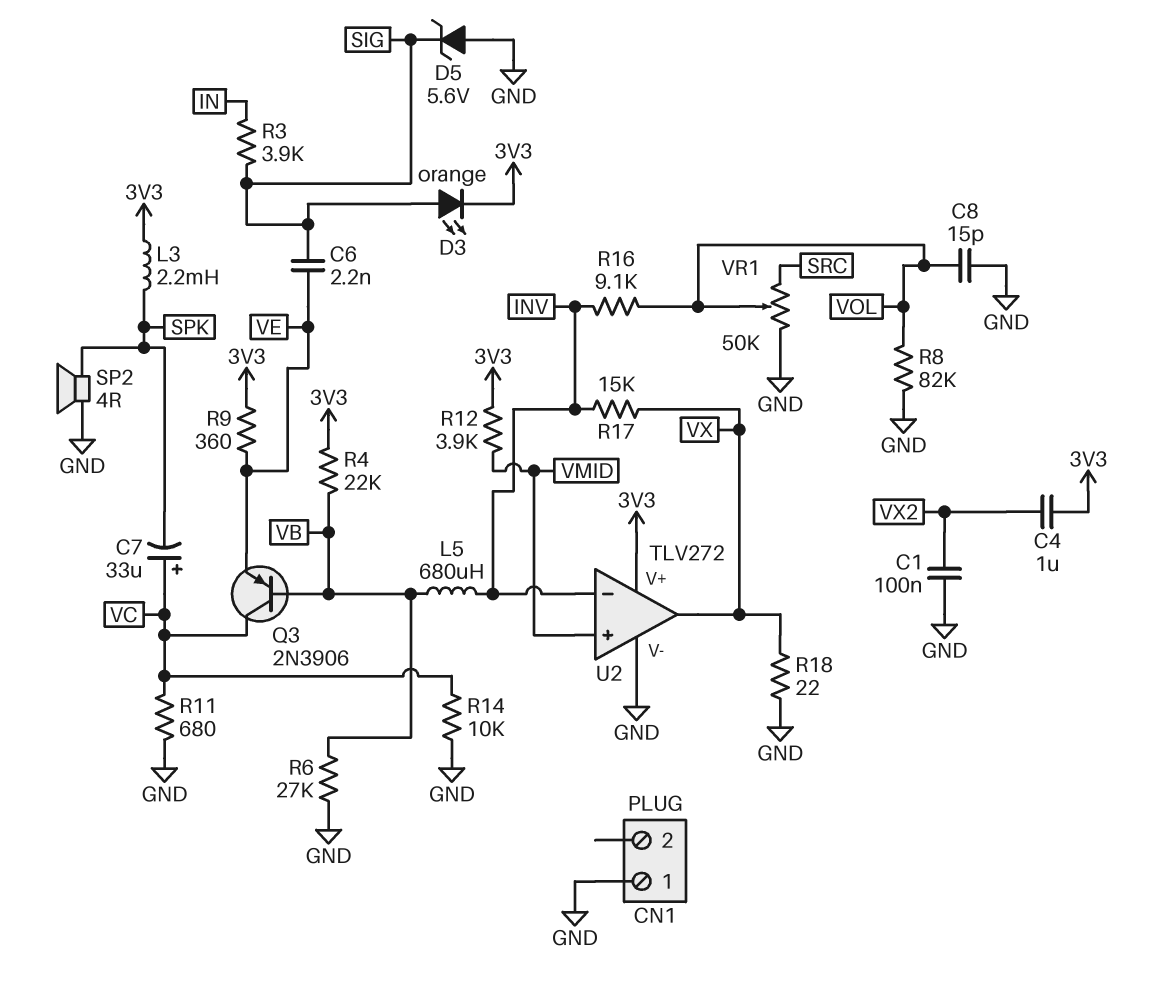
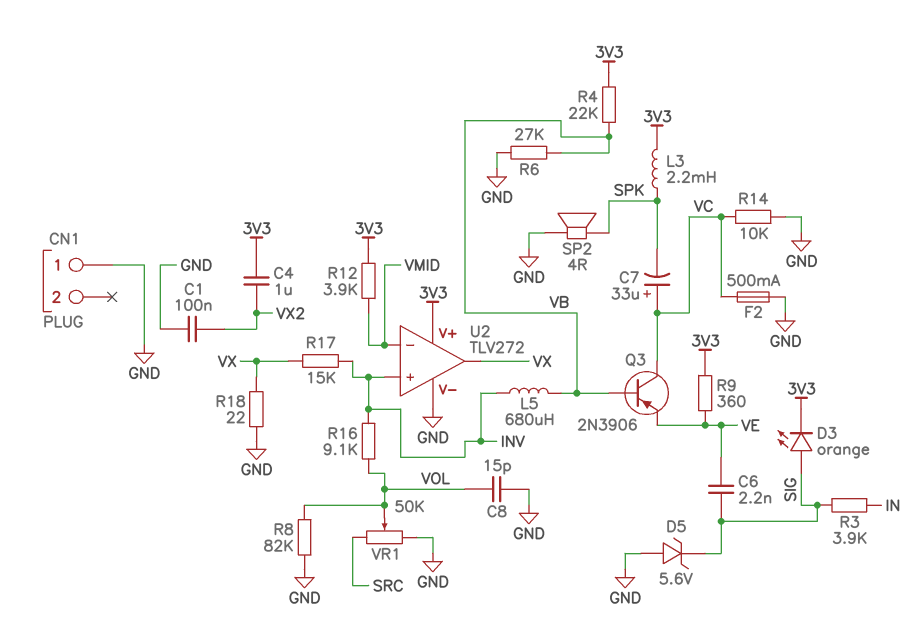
F2: none -> 500mA (GND, VC)
R11: 680 (GND, VC) -> none
U2 pin in+: VMID -> INV
U2 pin in-: INV -> VMID

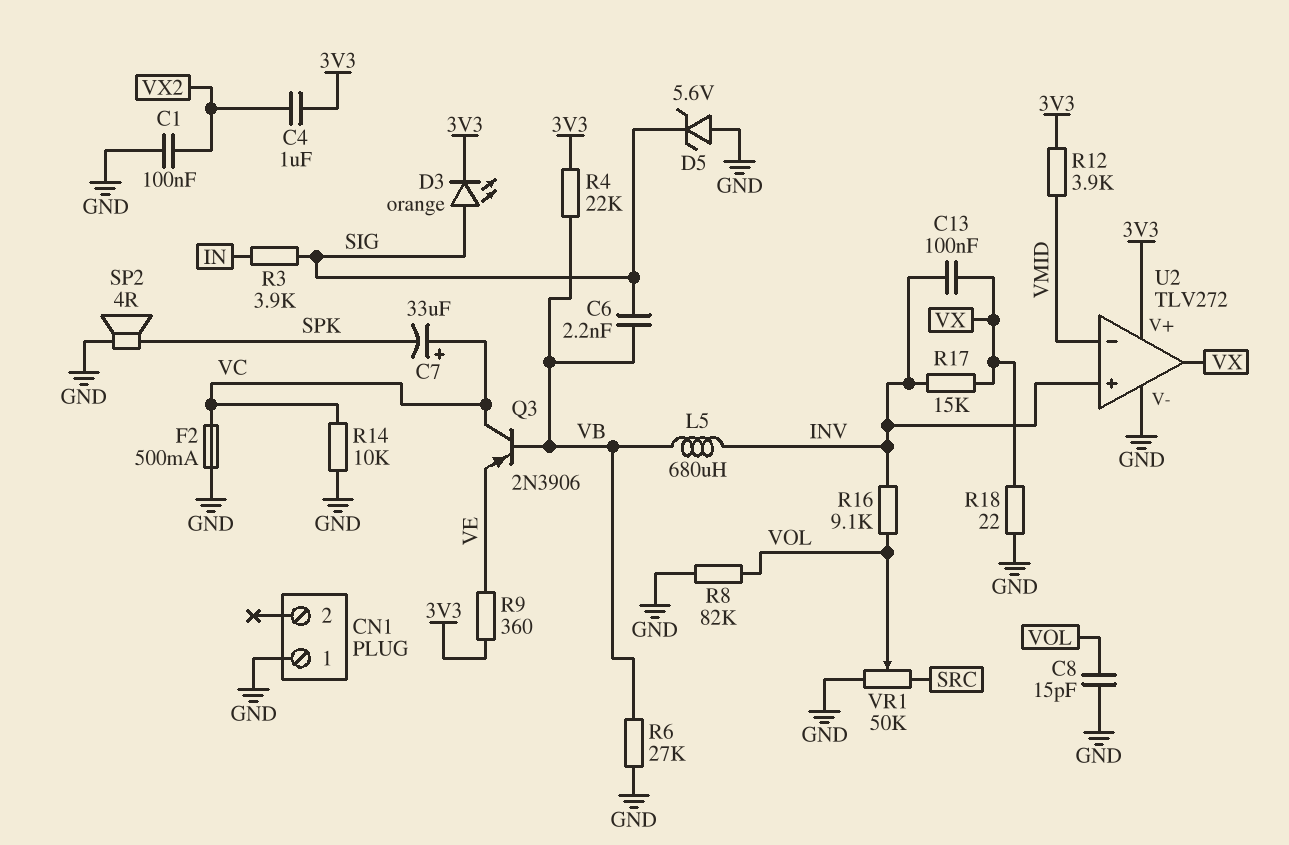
C6: 2.2nF (SIG, VE) -> 2.2nF (SIG, VB)
C13: none -> 100nF (INV, VX)
L3: 2.2mH (3V3, SPK) -> none

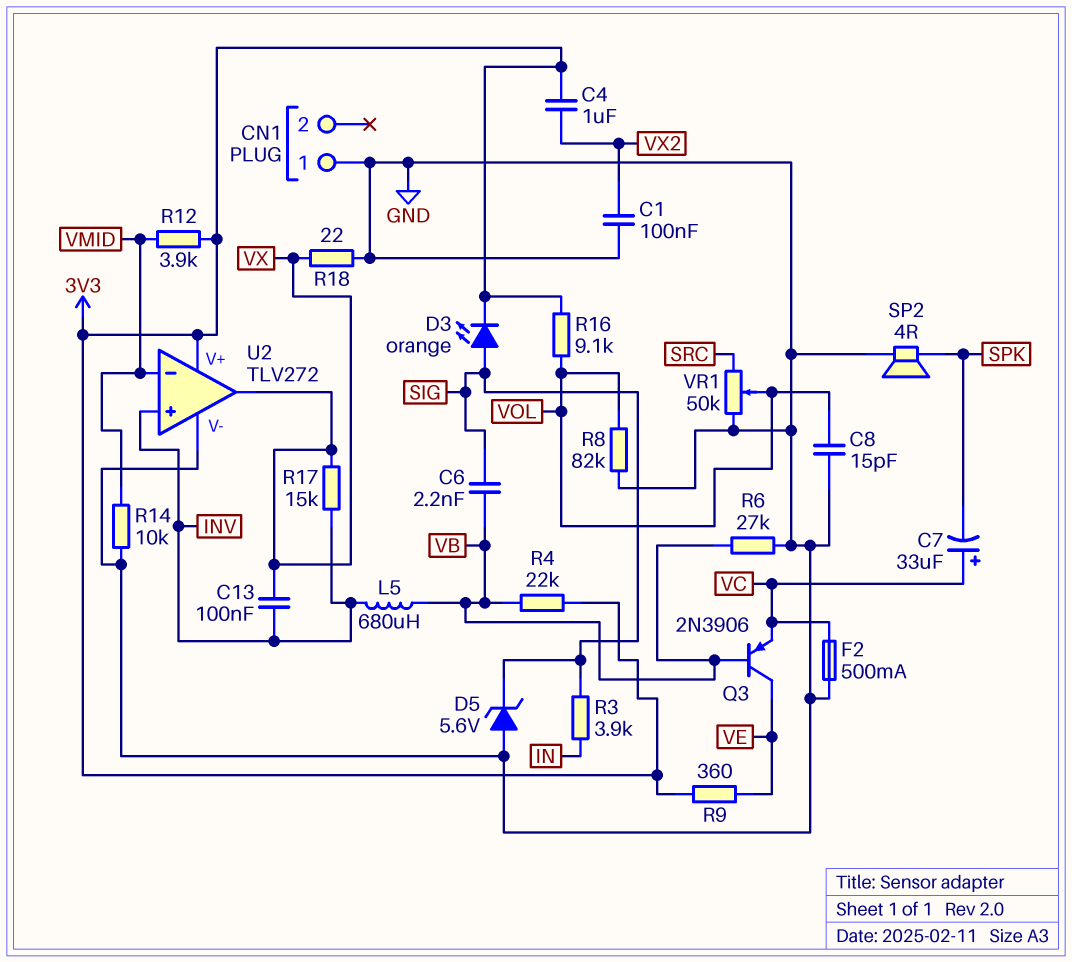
Q3: PNP 2N3906 (B VB, C VC, E VE) -> PNP 2N3906 (B VB, C VE, E VC)
R14: 10k (GND, VC) -> 10k (GND, VMID)
R16: 9.1k (INV, VOL) -> 9.1k (3V3, VOL)

